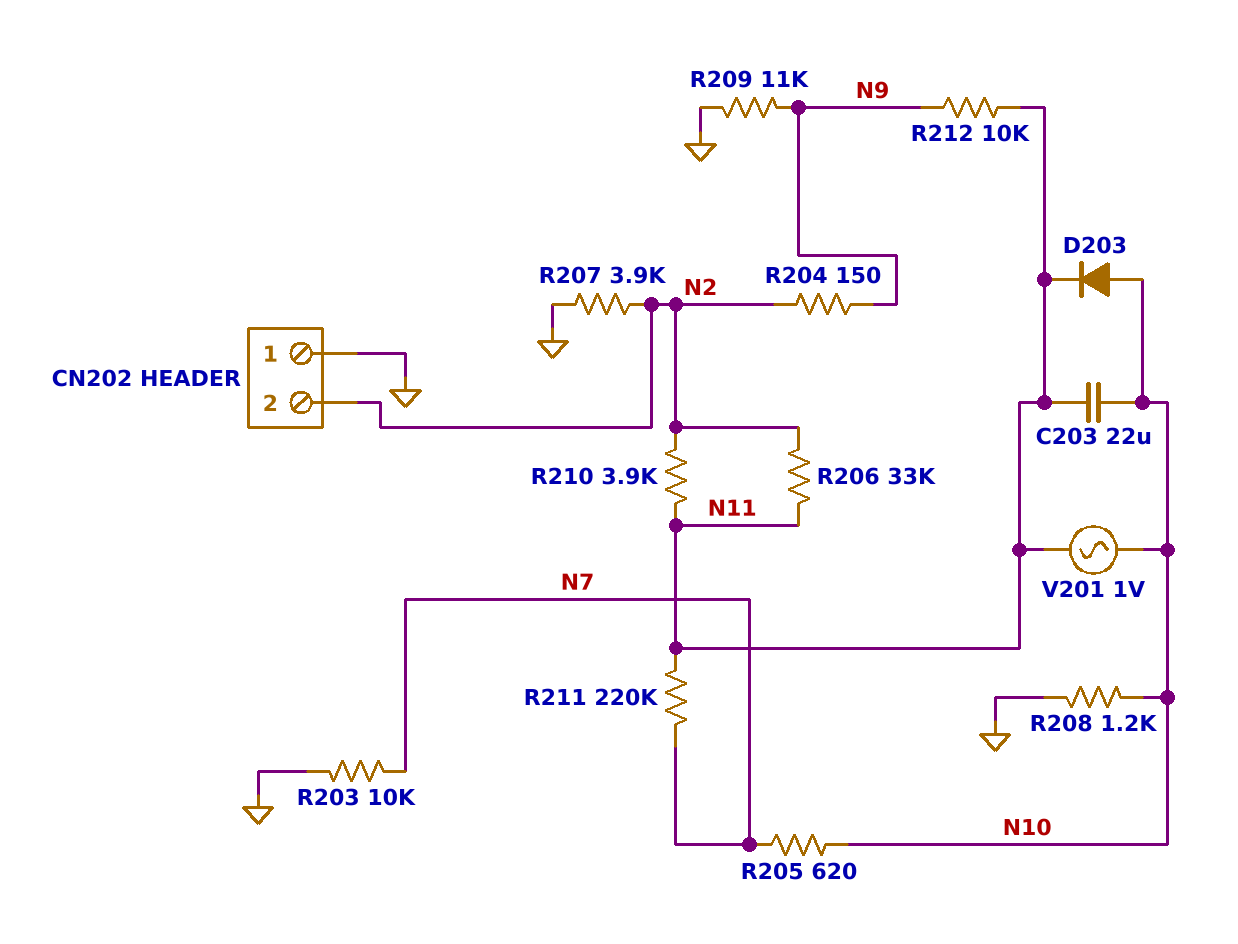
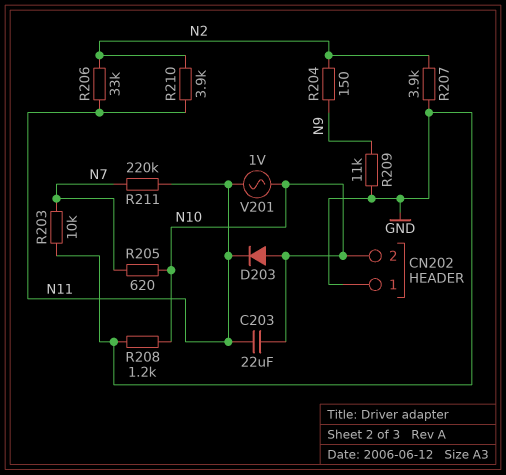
CN202 pin 2: N2 -> N10
R212: 10k (N9, N11) -> none

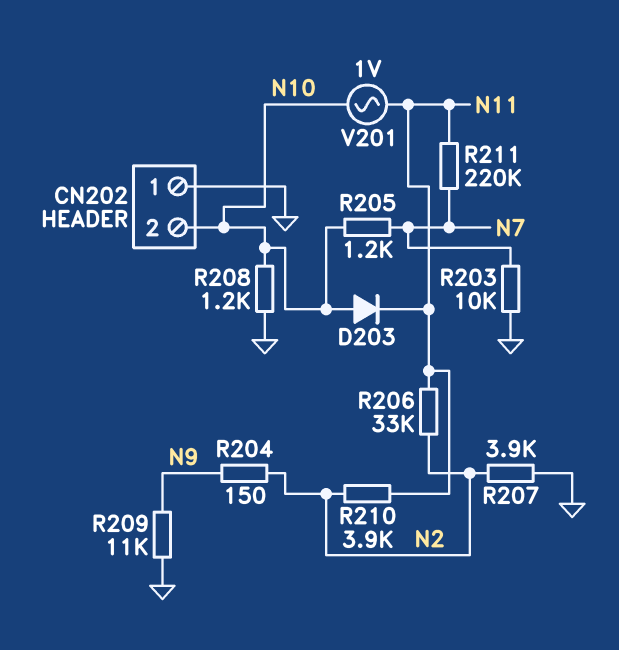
C203: 22uF (N10, N11) -> none
R205: 620 (N7, N10) -> 1.2k (N7, N10)

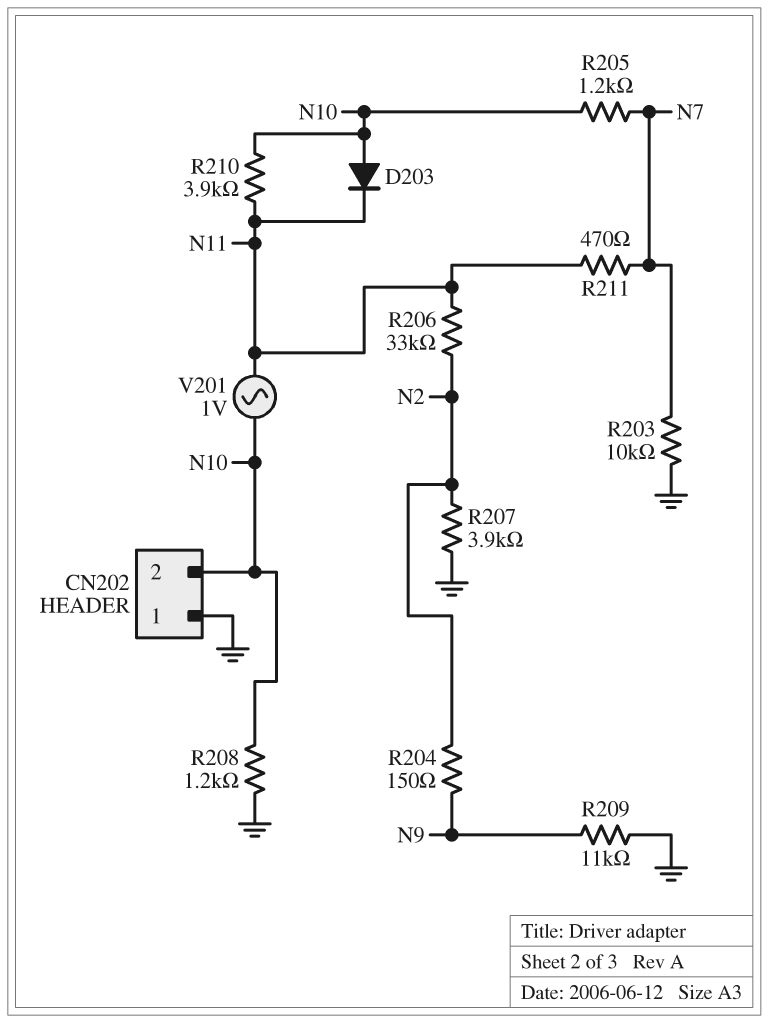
R210: 3.9k (N2, N11) -> 3.9k (N10, N11)
R211: 220k (N7, N11) -> 470 (N7, N11)

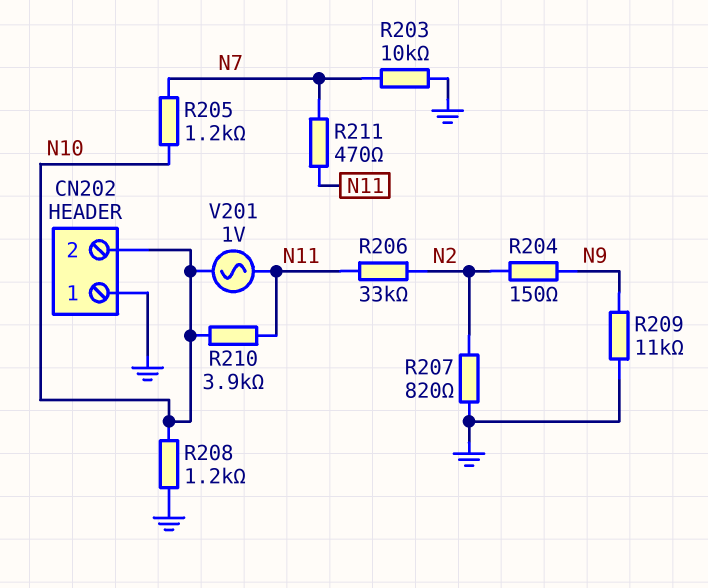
D203: diode (A N10, K N11) -> none
R207: 3.9k (GND, N2) -> 820 (GND, N2)

